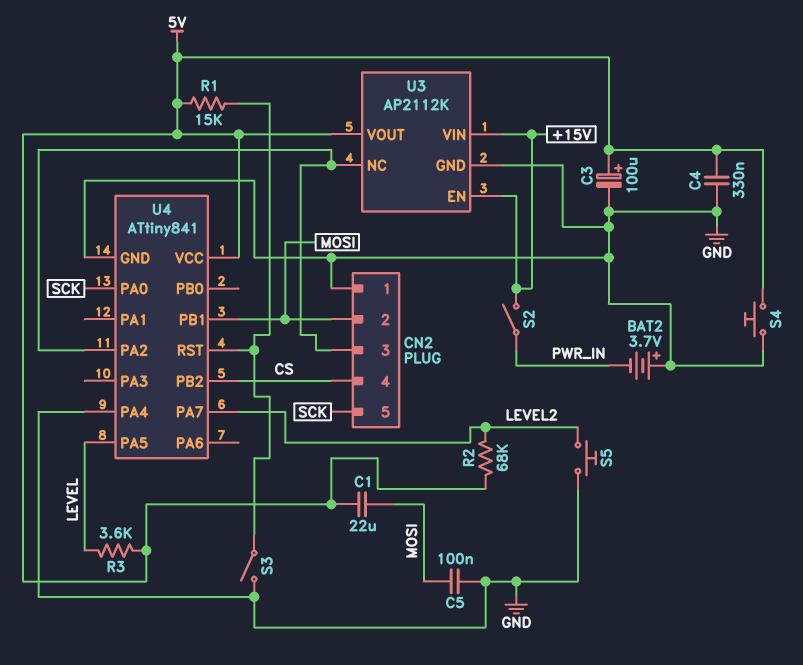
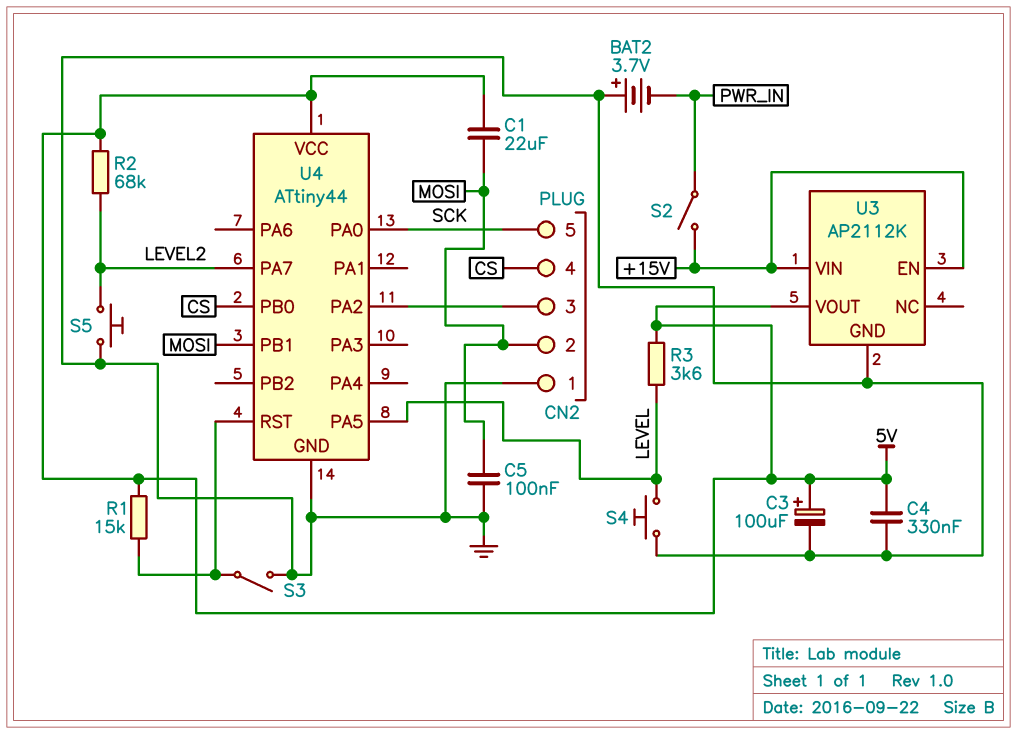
S4: button (5V, GND) -> button (GND, LEVEL)
U3 pin NC: CN2/3 -> none
U4: ATtiny841 -> ATtiny44
U4 pin PA4: GND -> none
U4 pin PB0: none -> CS
U4 pin PB2: CS -> none

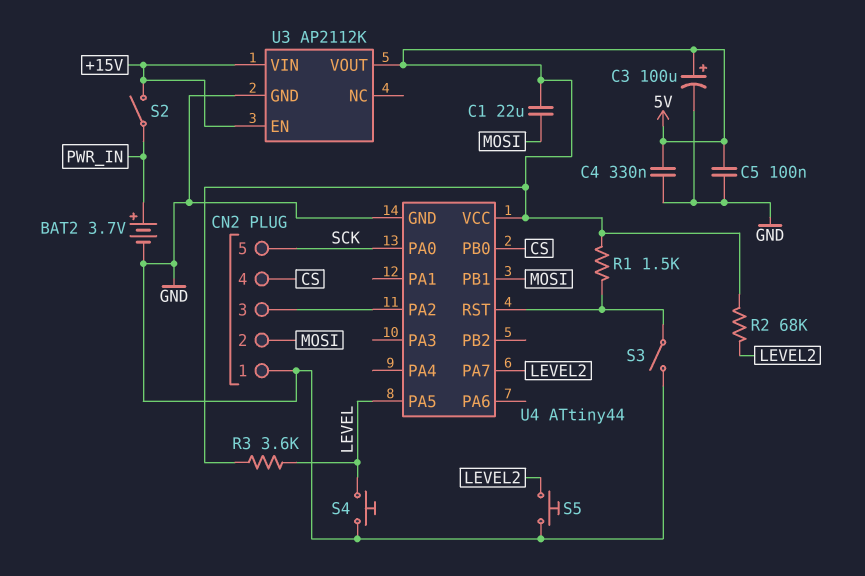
BAT2: 3.7V (plus GND, minus PWR_IN) -> 3.7V (plus PWR_IN, minus GND)
C5: 100nF (GND, MOSI) -> 100nF (5V, GND)
R1: 15k (5V, U4/RST) -> 1.5k (5V, U4/RST)

